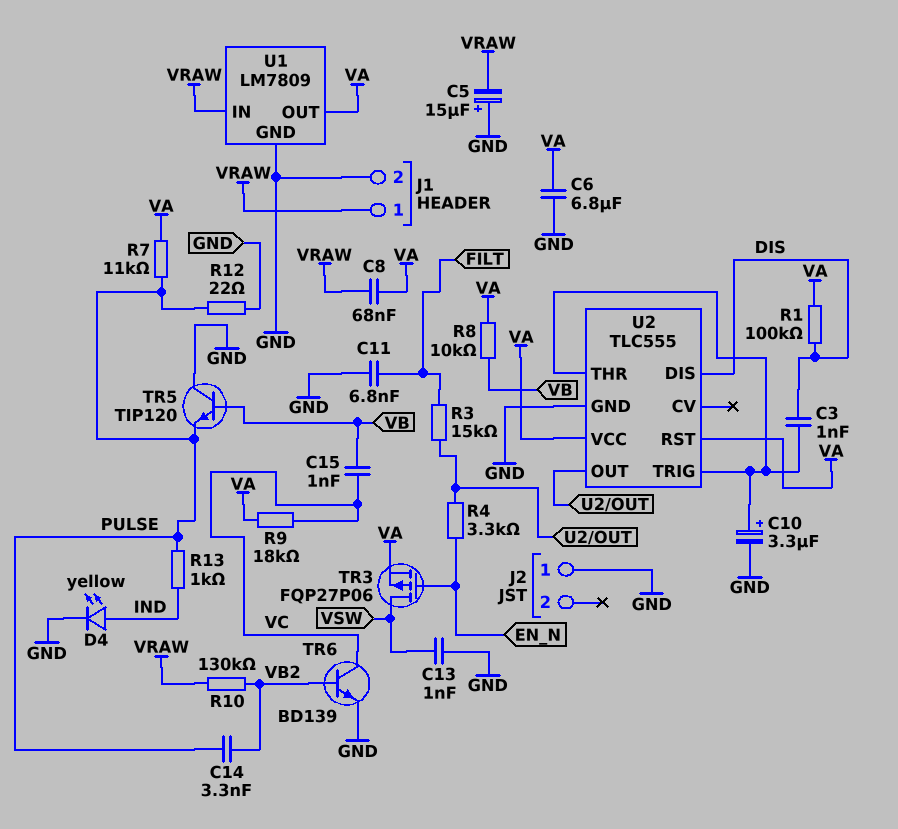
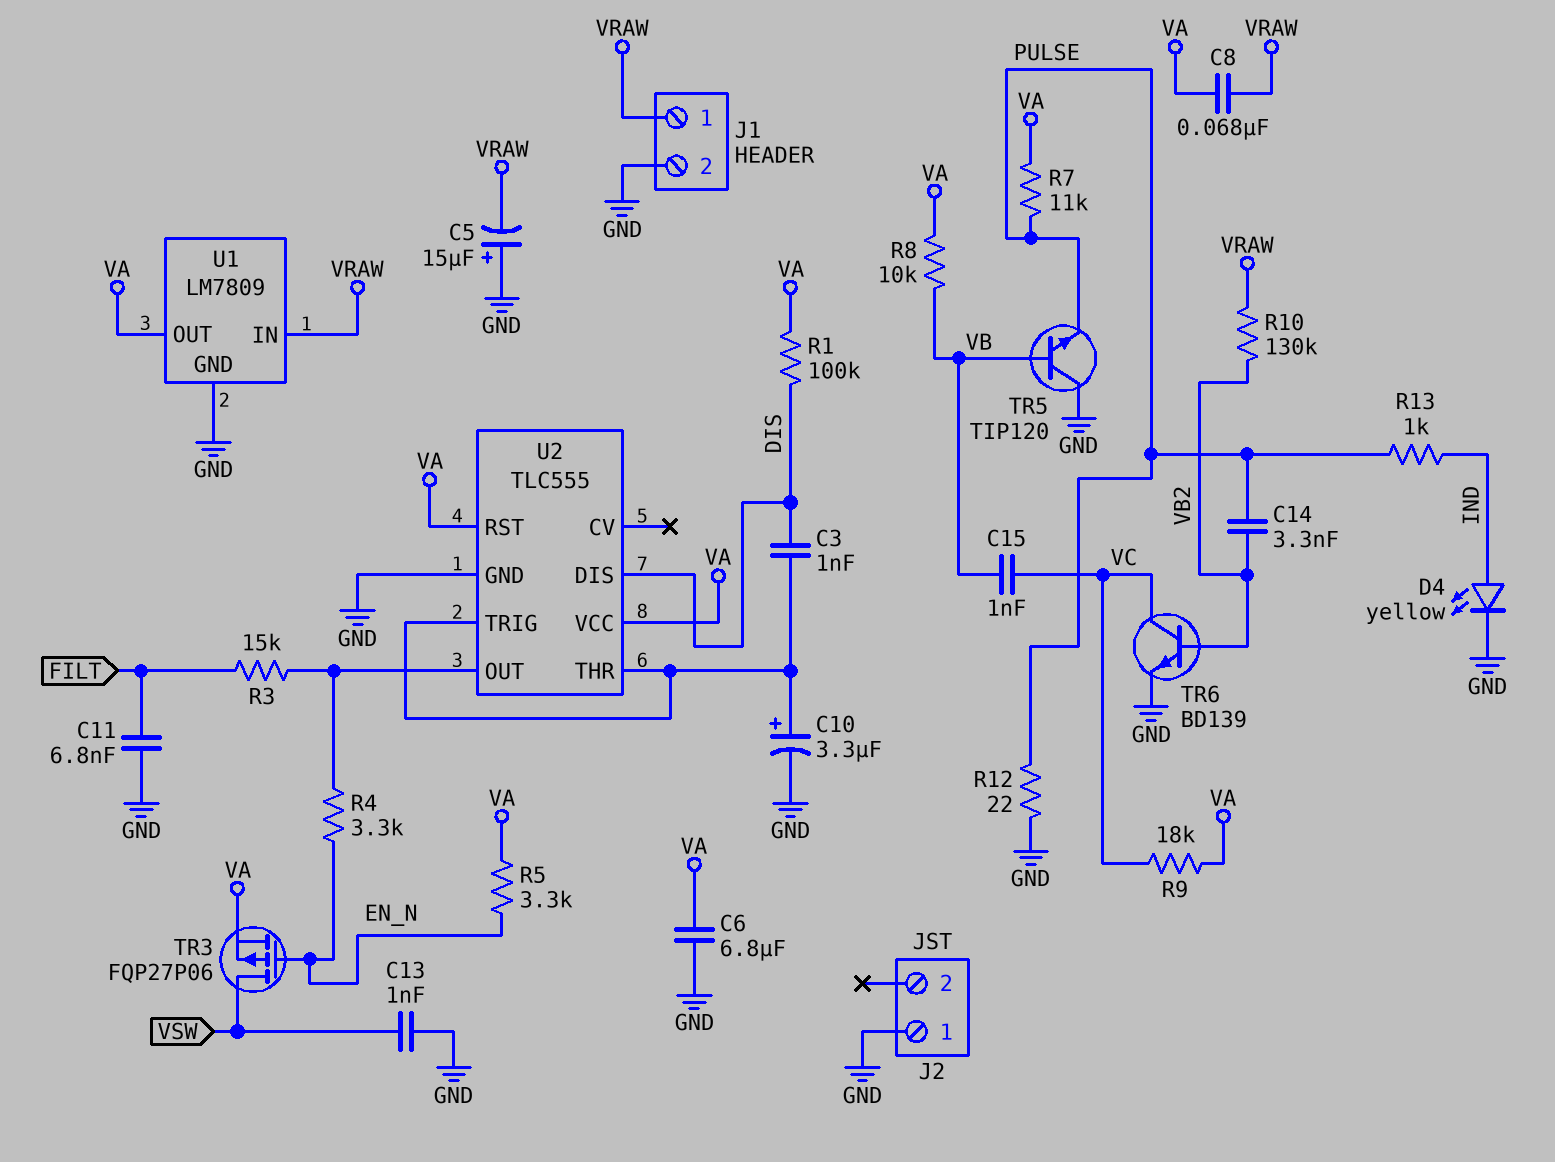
R5: none -> 3.3k (EN_N, VA)

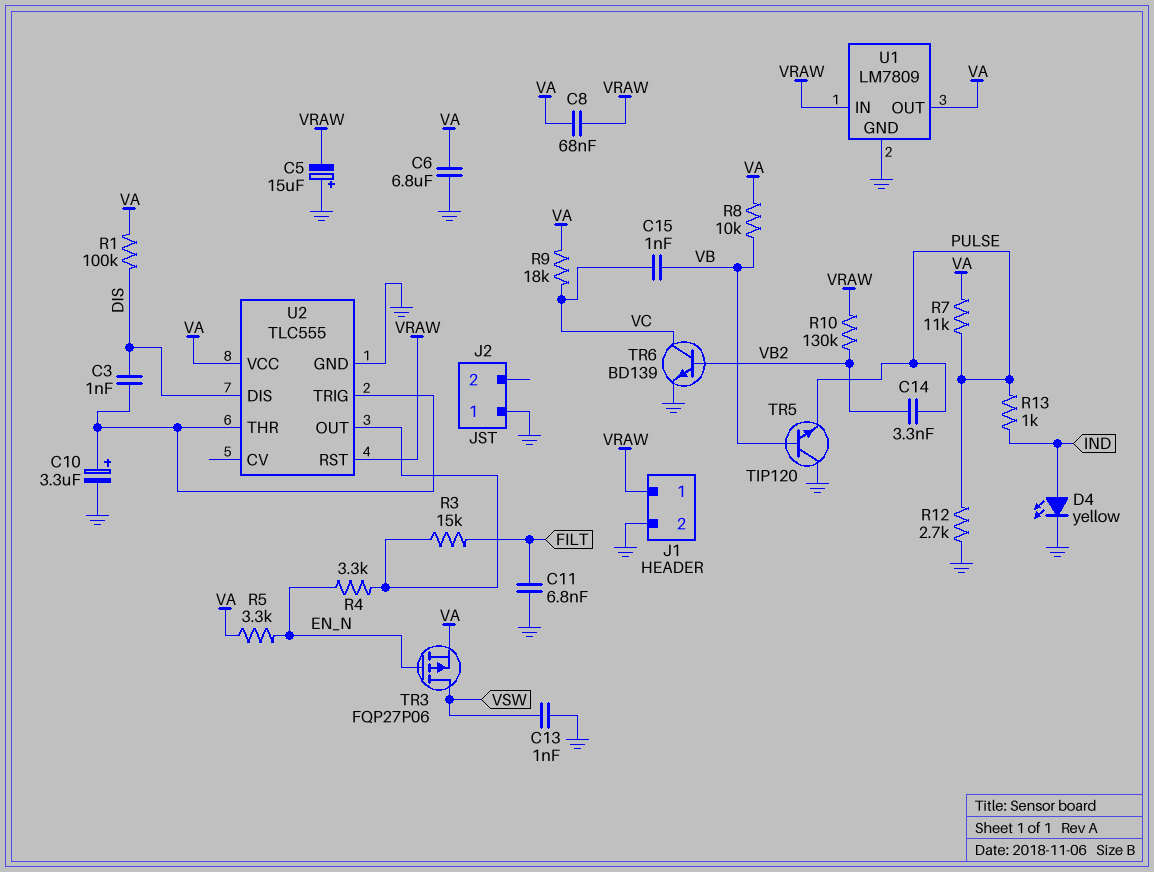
R12: 22 (GND, PULSE) -> 2.7k (GND, PULSE)
U2 pin RST: VA -> VRAW

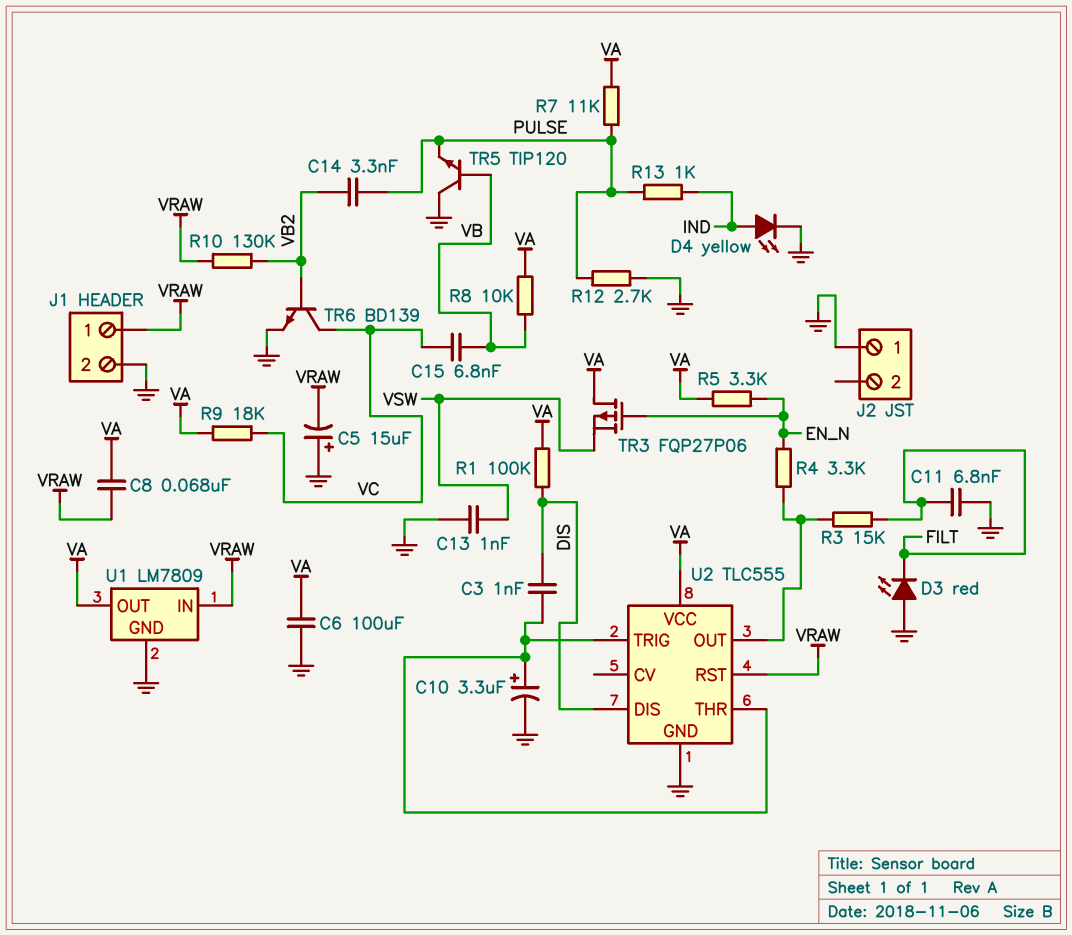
C6: 6.8uF (GND, VA) -> 100uF (GND, VA)
C15: 1nF (VB, VC) -> 6.8nF (VB, VC)
D3: none -> LED red (A GND, K FILT)
TR3: PMOS FQP27P06 (G EN_N, D VSW, S VA) -> PMOS FQP27P06 (G EN_N, D VA, S VSW)

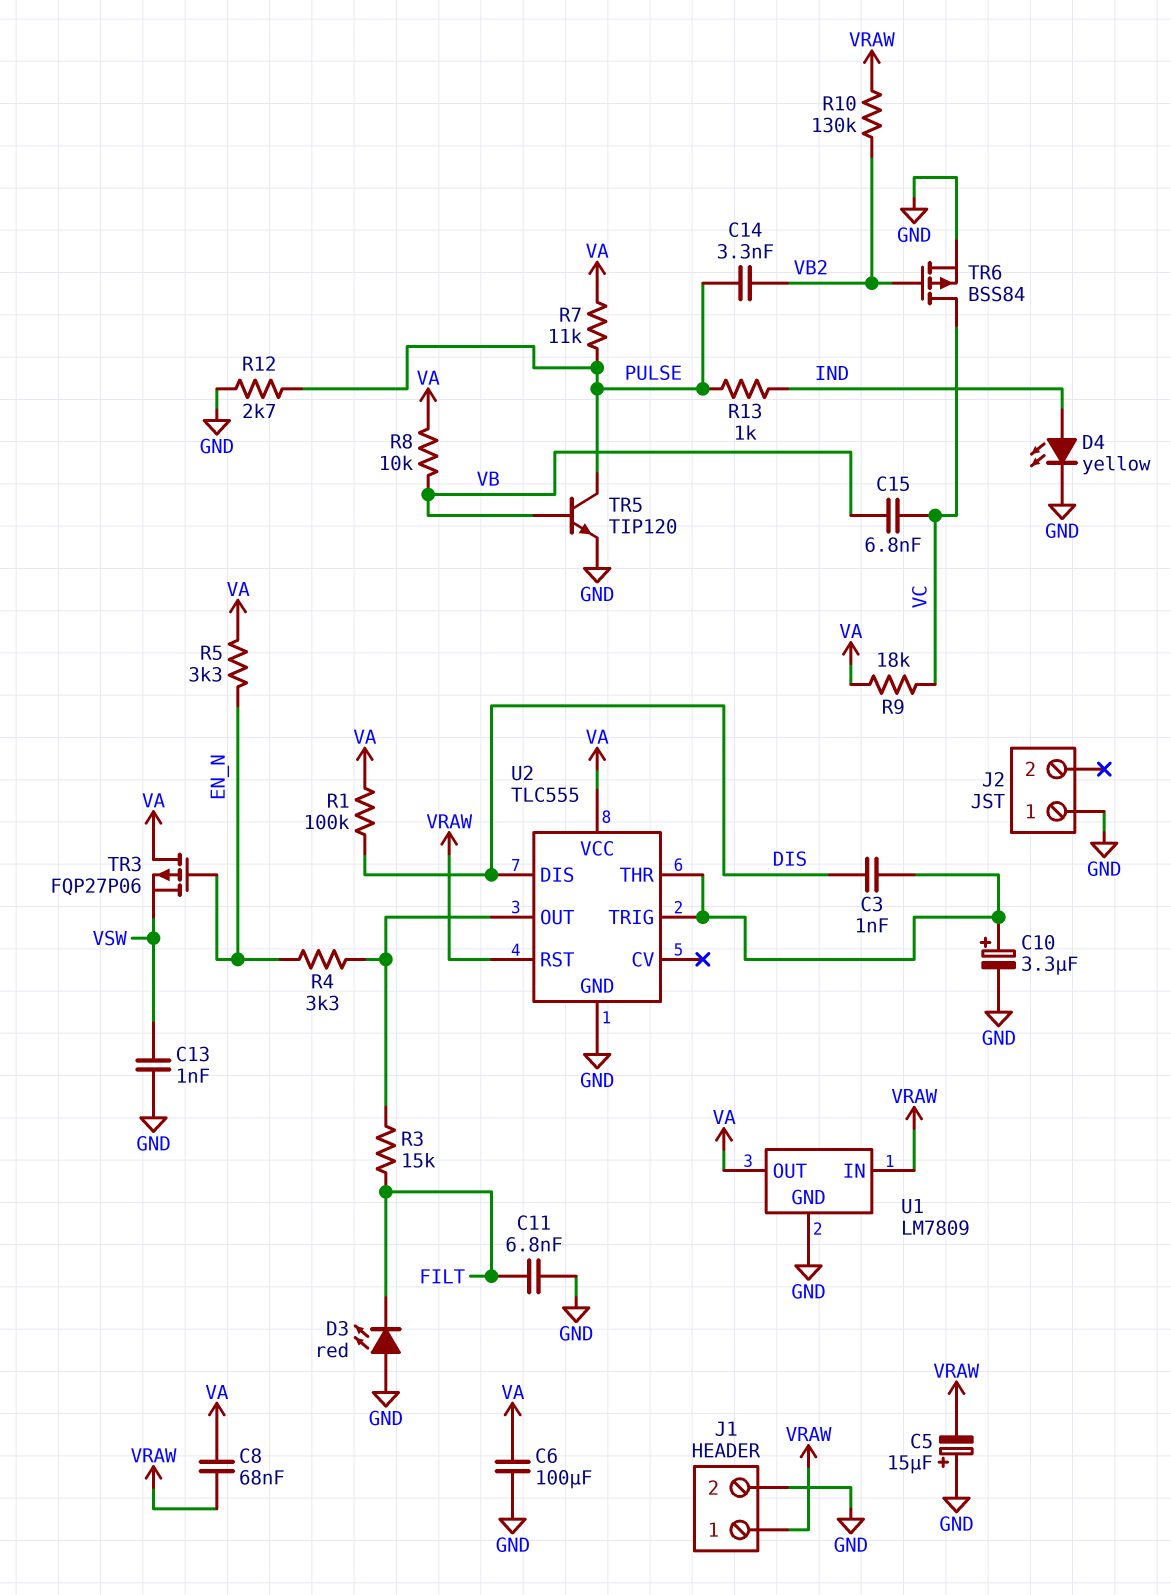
TR5: NPN TIP120 (B VB, C GND, E PULSE) -> NPN TIP120 (B VB, C PULSE, E GND)
TR6: NPN BD139 (B VB2, C VC, E GND) -> PMOS BSS84 (G VB2, D VC, S GND)

